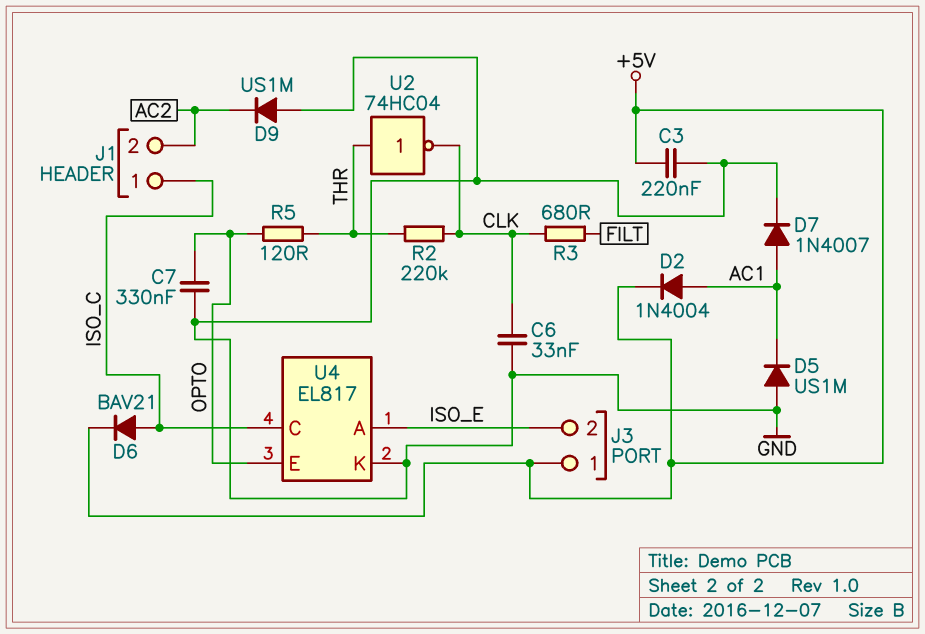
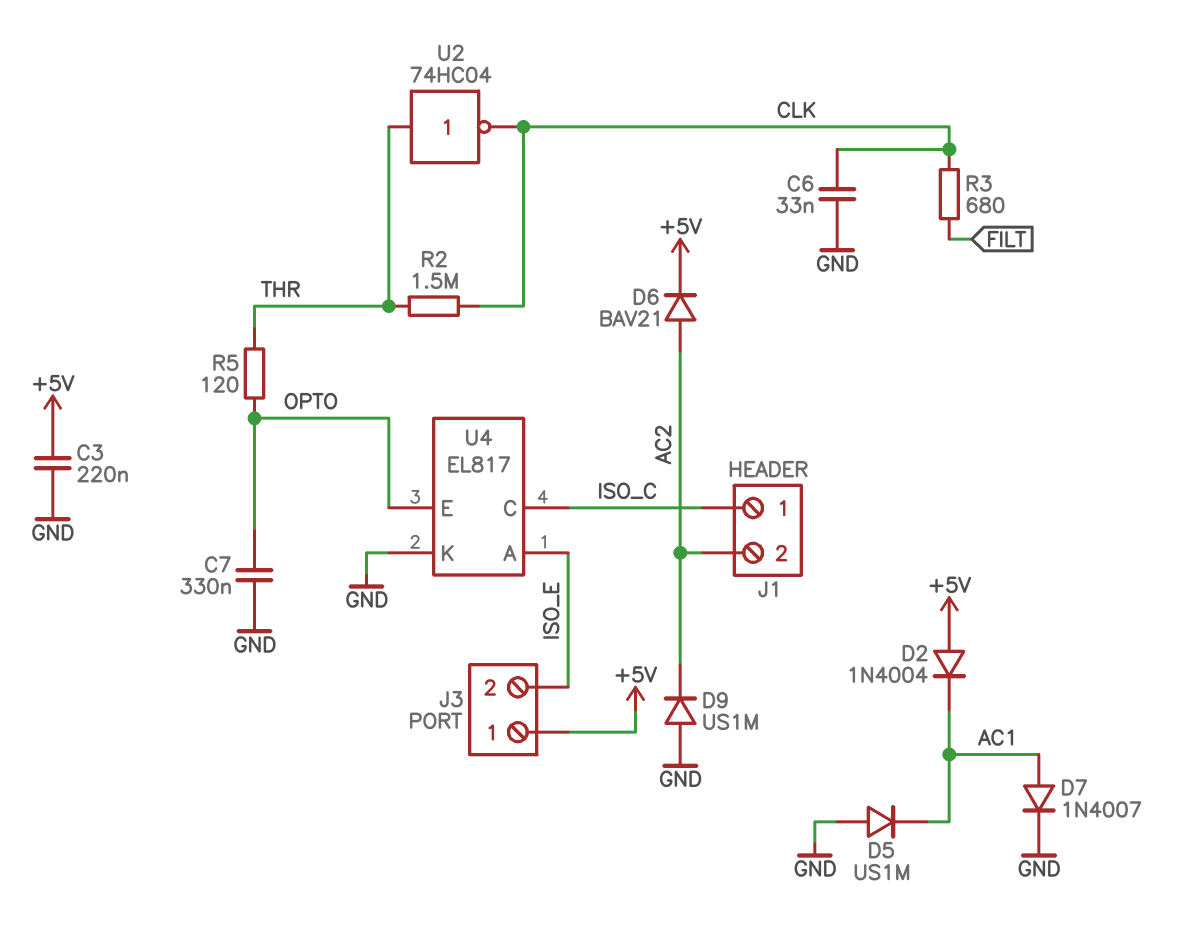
D2: diode 1N4004 (A AC1, K +5V) -> diode 1N4004 (A +5V, K AC1)
D6: diode BAV21 (A ISO_C, K +5V) -> diode BAV21 (A AC2, K +5V)
R2: 220k (CLK, THR) -> 1.5M (CLK, THR)

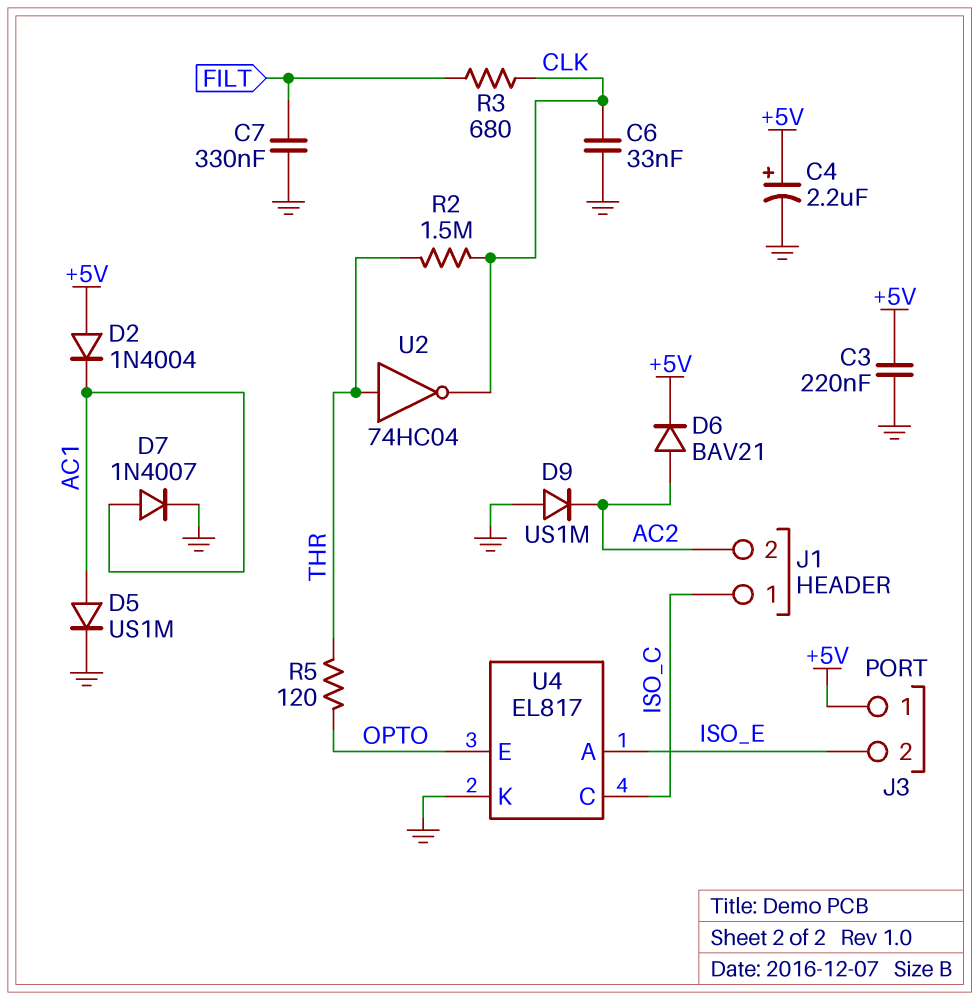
C4: none -> 2.2uF (plus +5V, minus GND)
C7: 330nF (GND, OPTO) -> 330nF (FILT, GND)
D5: diode US1M (A GND, K AC1) -> diode US1M (A AC1, K GND)

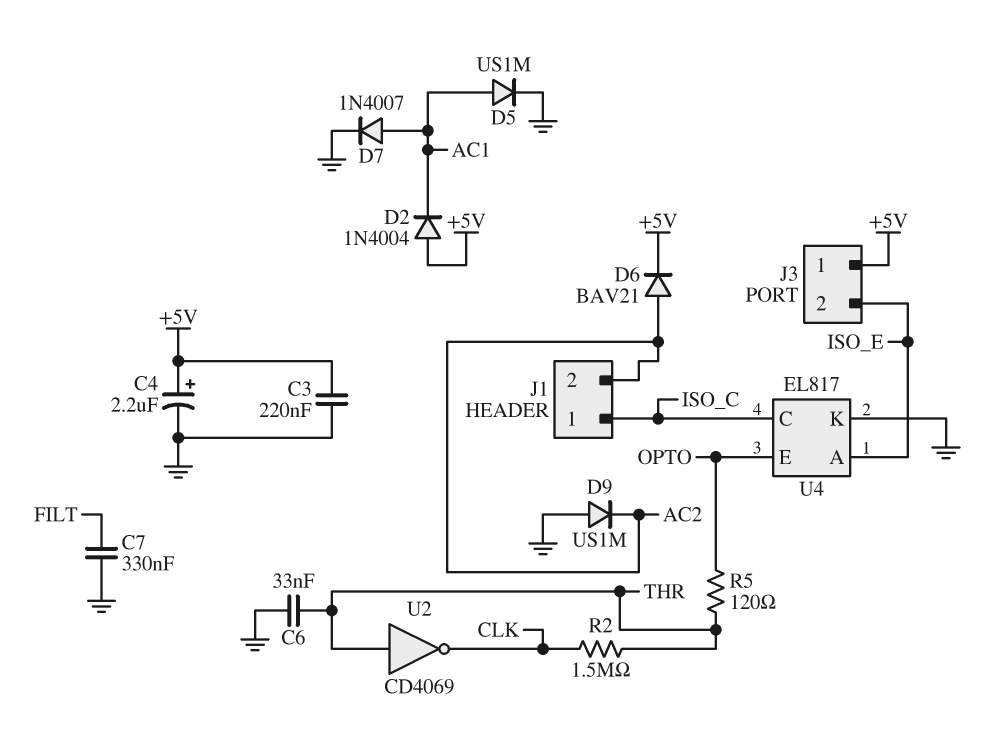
C6: 33nF (CLK, GND) -> 33nF (GND, THR)
R3: 680 (CLK, FILT) -> none
U2: NOT 74HC04 (in THR, out CLK) -> NOT CD4069 (in THR, out CLK)

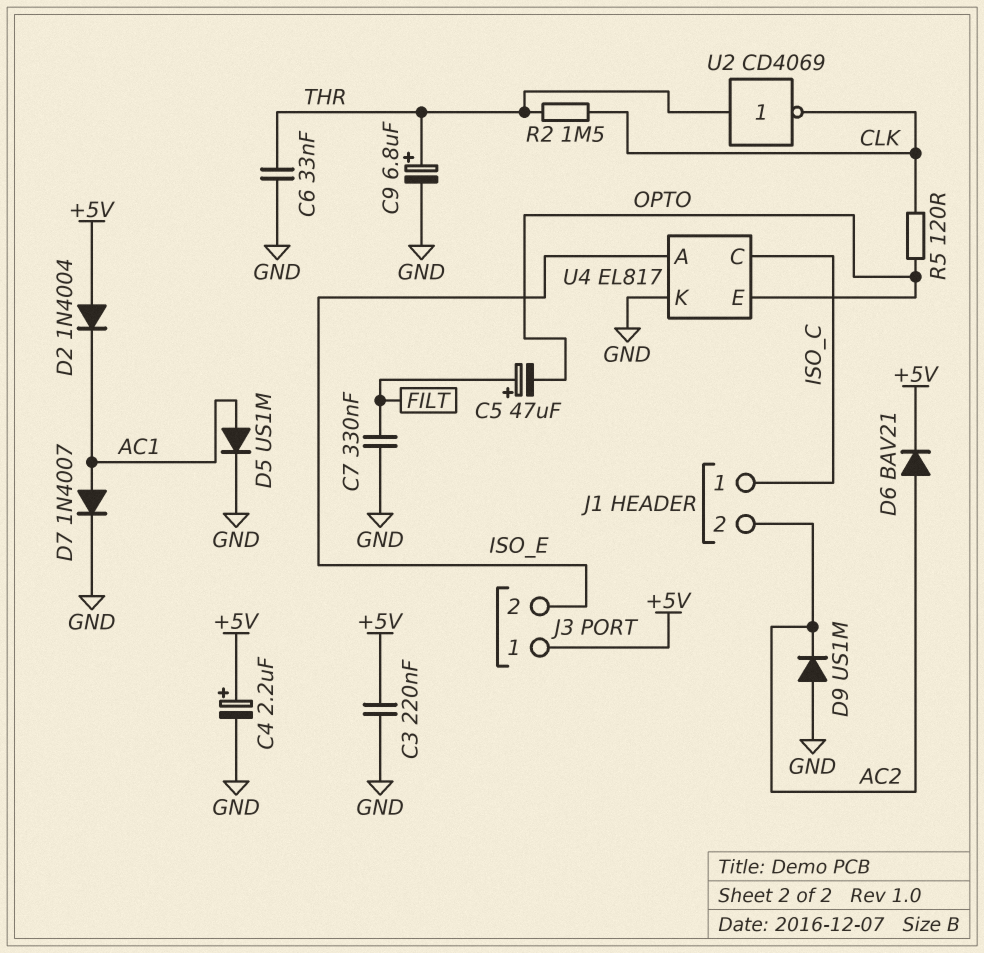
C5: none -> 47uF (plus FILT, minus OPTO)
C9: none -> 6.8uF (plus THR, minus GND)
R5: 120 (OPTO, THR) -> 120 (CLK, OPTO)

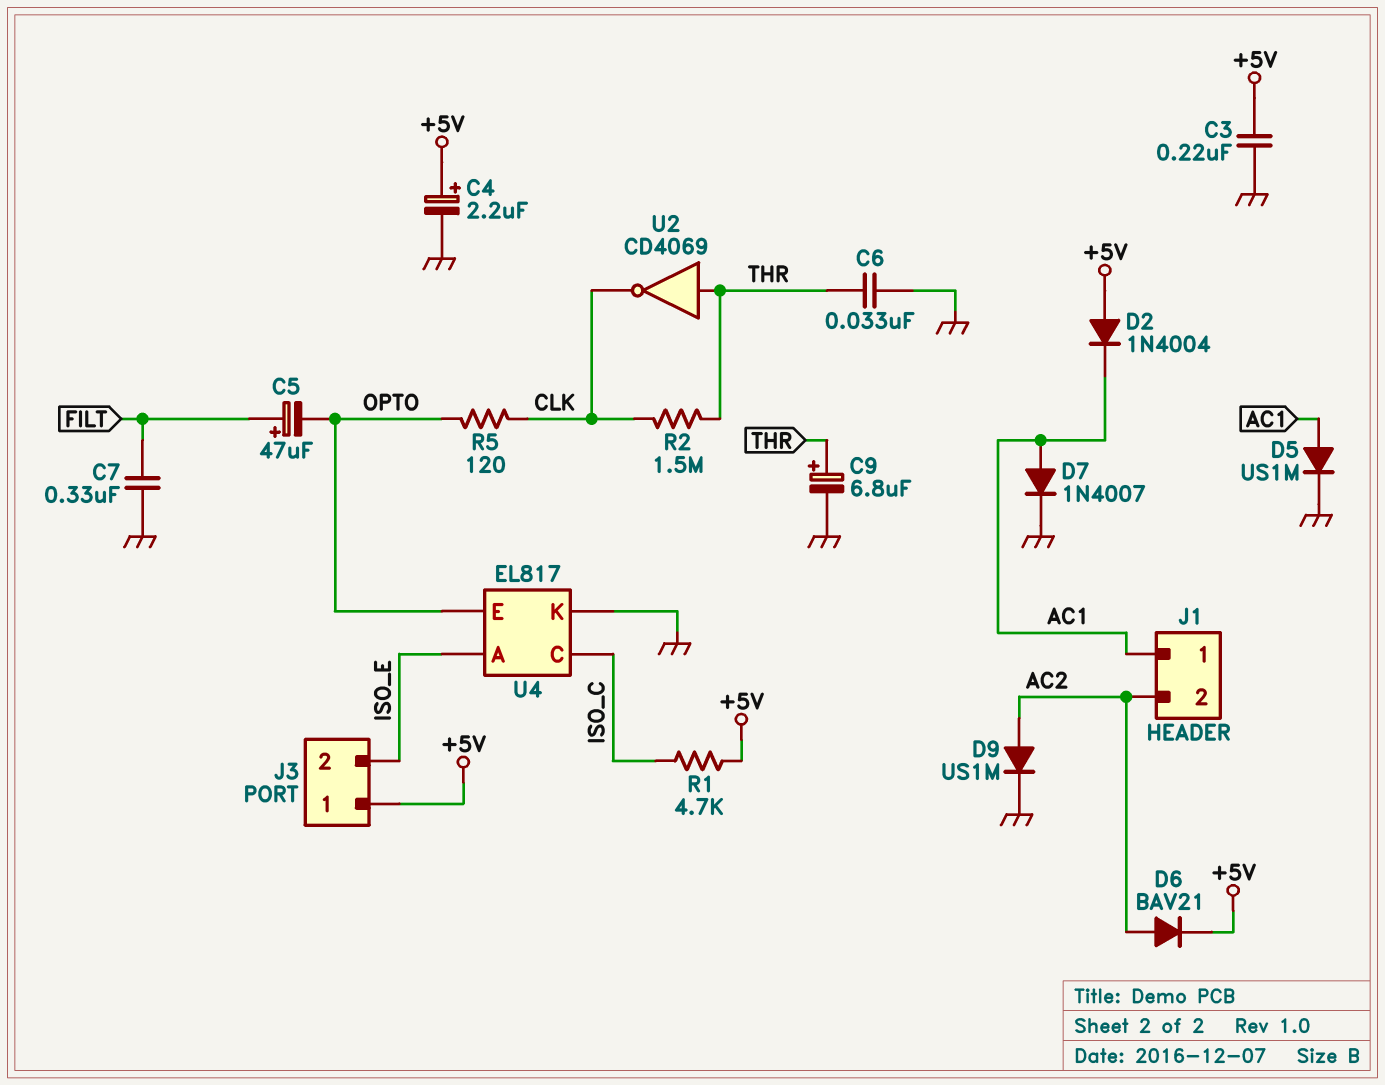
D9: diode US1M (A GND, K AC2) -> diode US1M (A AC2, K GND)
J1 pin 1: ISO_C -> AC1
R1: none -> 4.7k (+5V, ISO_C)

